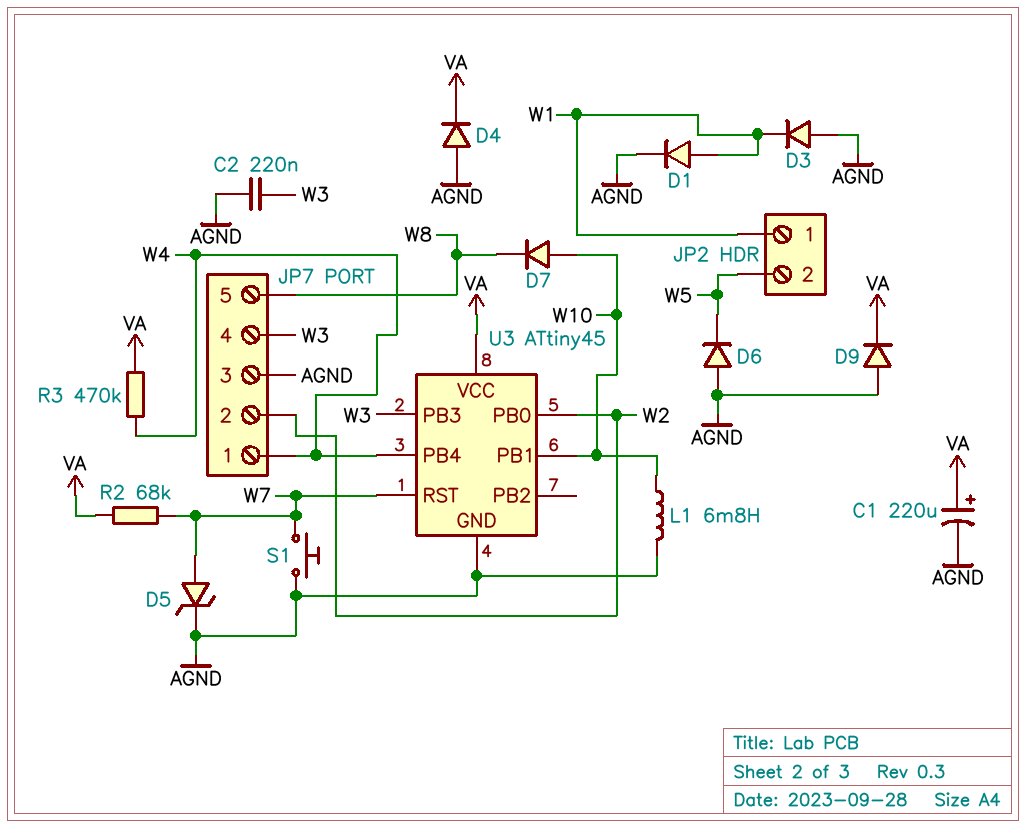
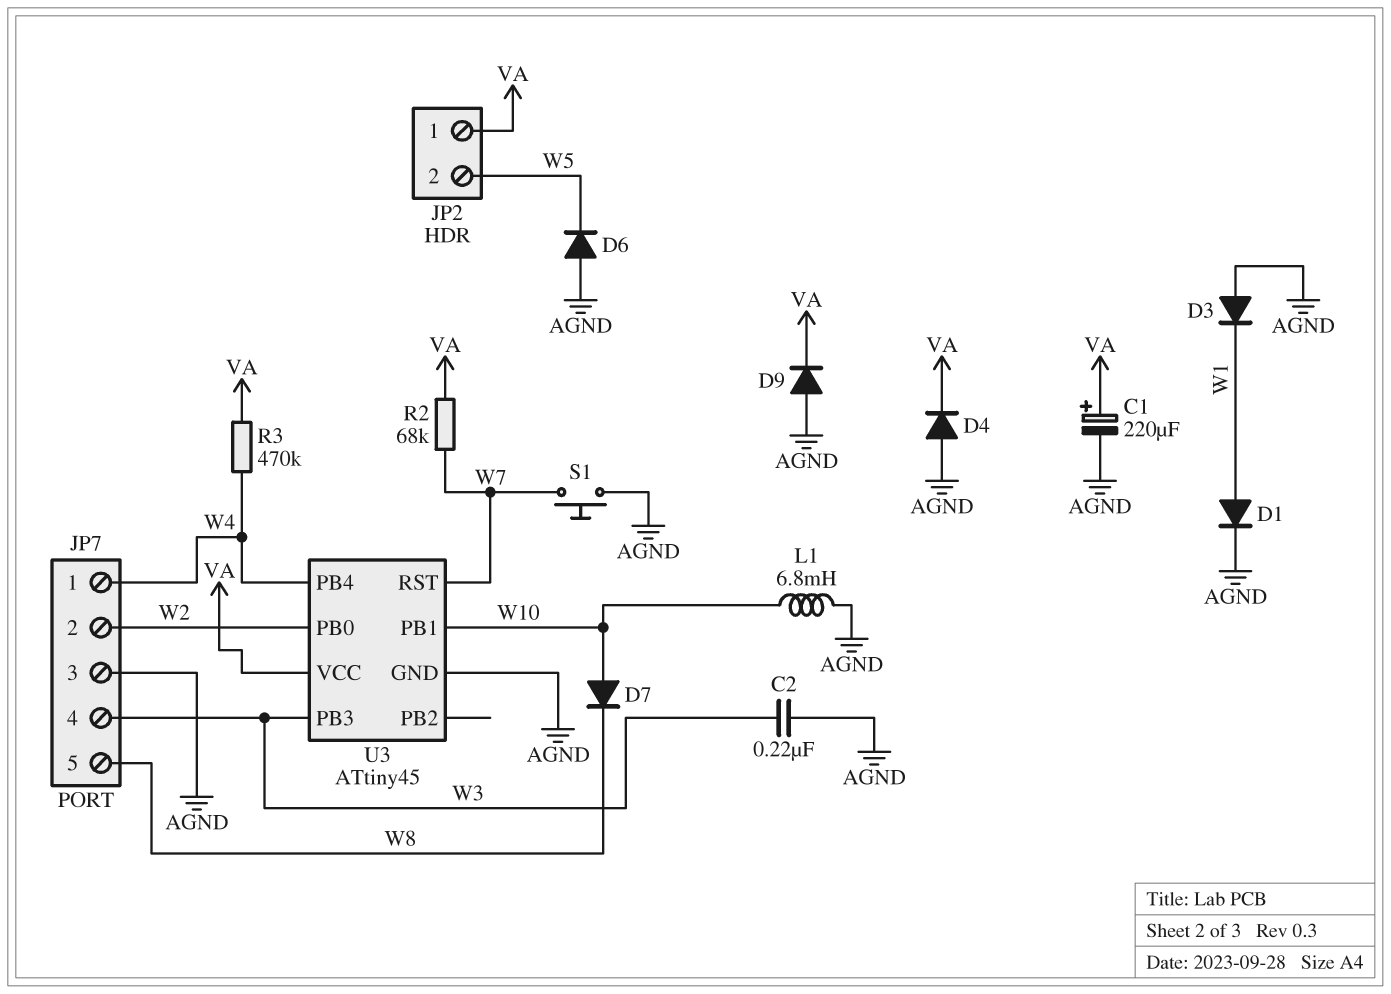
D5: zener (A W7, K AGND) -> none
JP2 pin 1: W1 -> VA

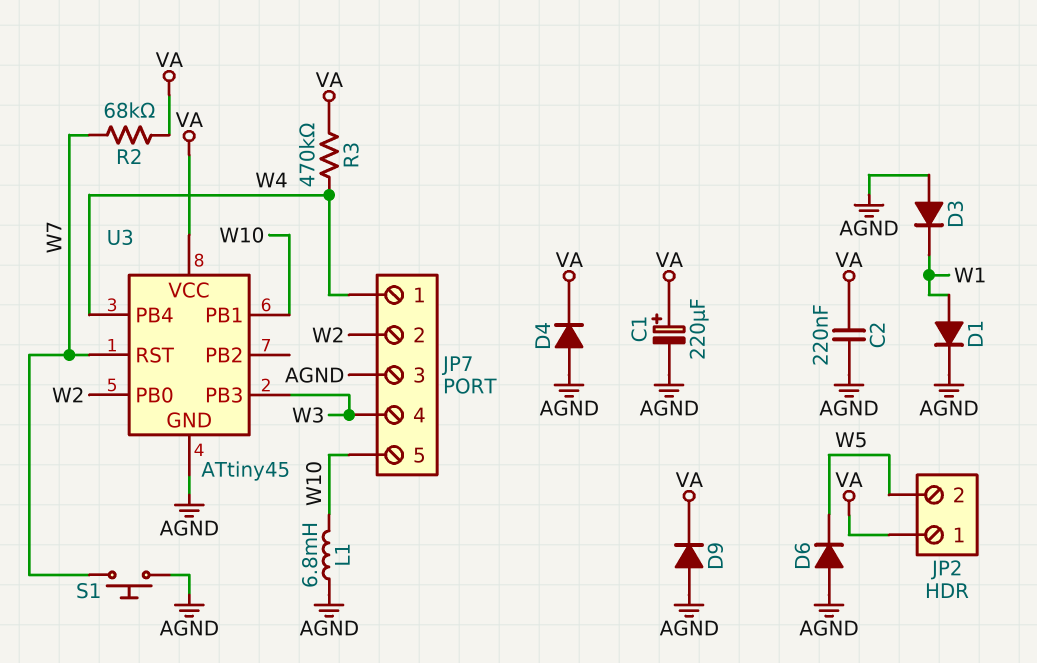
C2: 220nF (AGND, W3) -> 220nF (AGND, VA)
D7: diode (A W10, K W8) -> none
JP7 pin 5: W8 -> W10

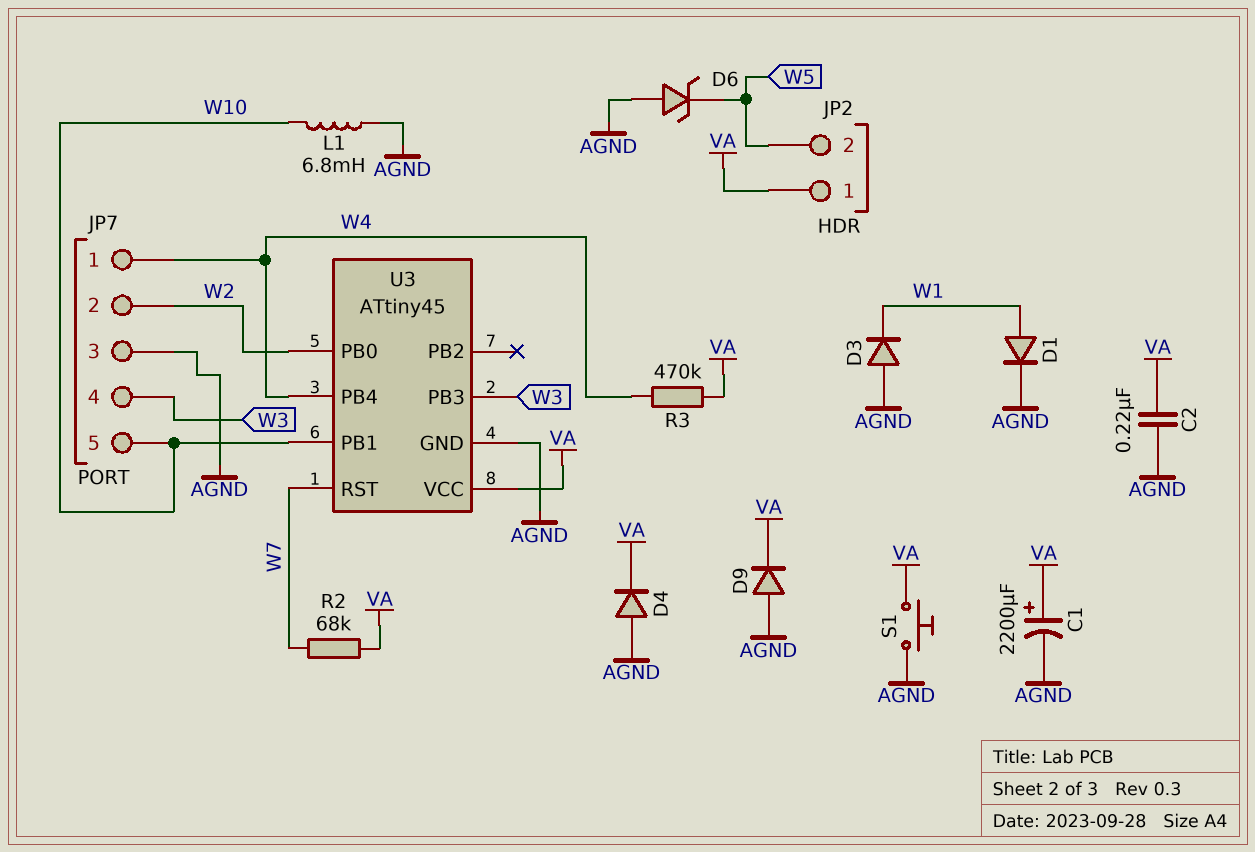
C1: 220uF (plus VA, minus AGND) -> 2200uF (plus VA, minus AGND)
D6: diode (A AGND, K W5) -> zener (A AGND, K W5)
S1: button (AGND, W7) -> button (AGND, VA)

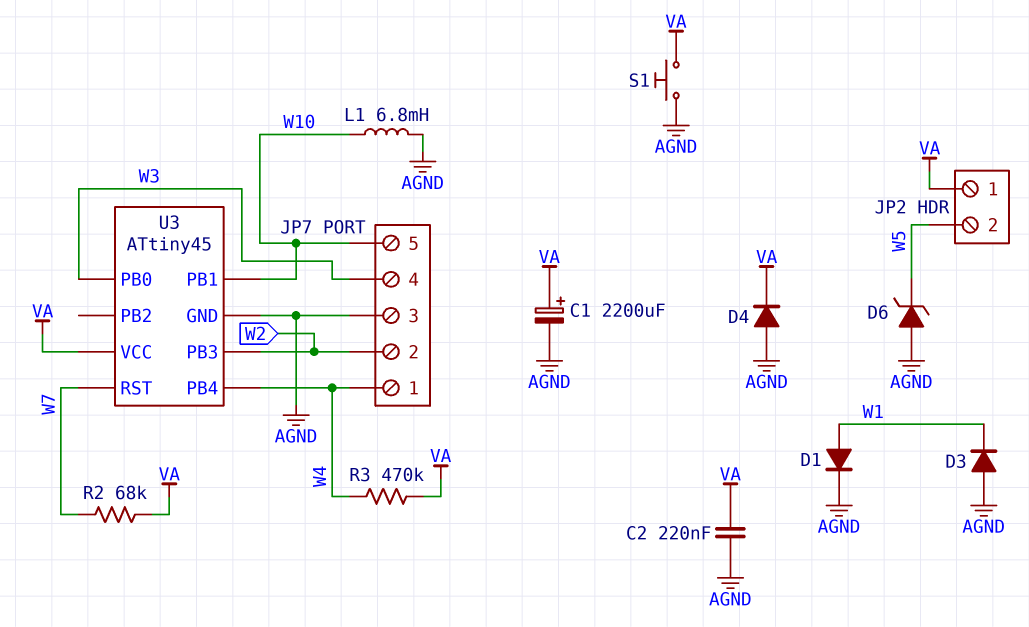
D9: diode (A AGND, K VA) -> none
U3 pin PB0: W2 -> W3
U3 pin PB3: W3 -> W2

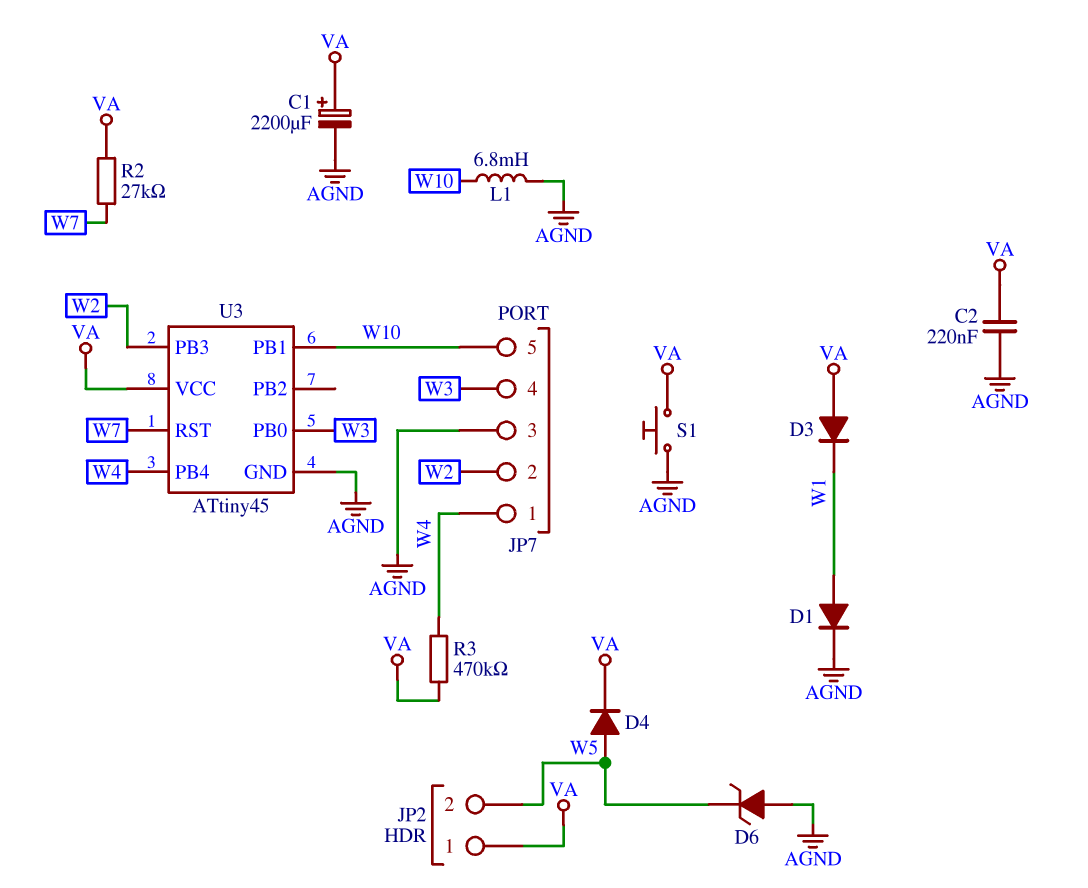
D3: diode (A AGND, K W1) -> diode (A VA, K W1)
D4: diode (A AGND, K VA) -> diode (A W5, K VA)
R2: 68k (VA, W7) -> 27k (VA, W7)

